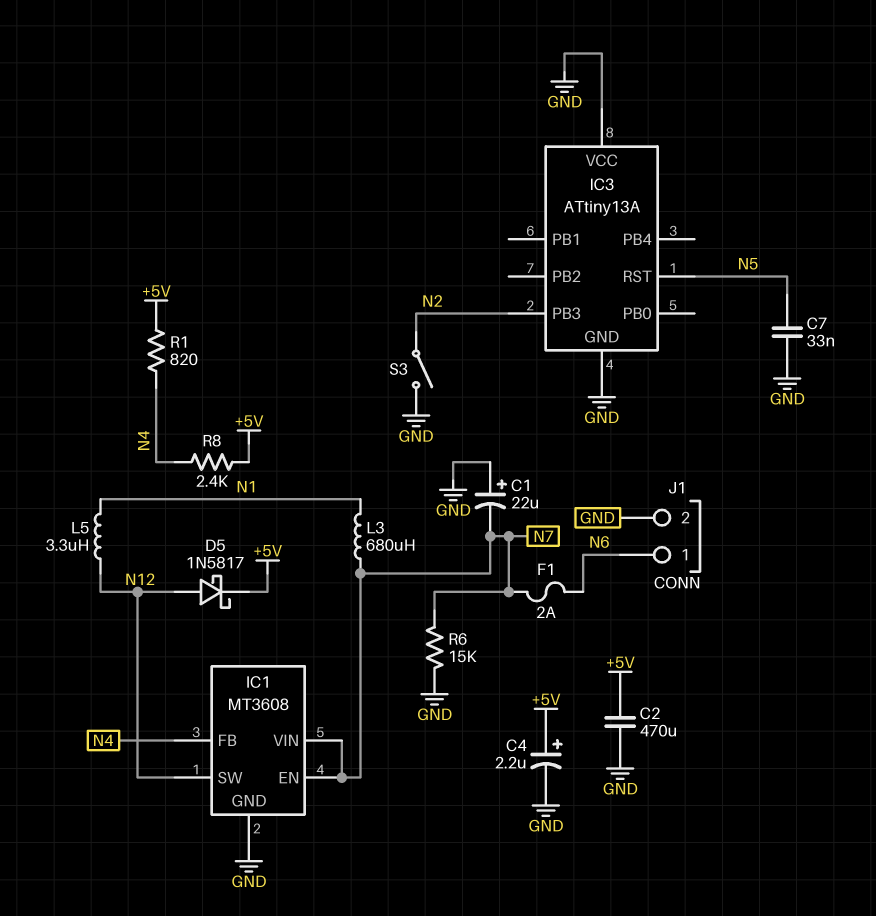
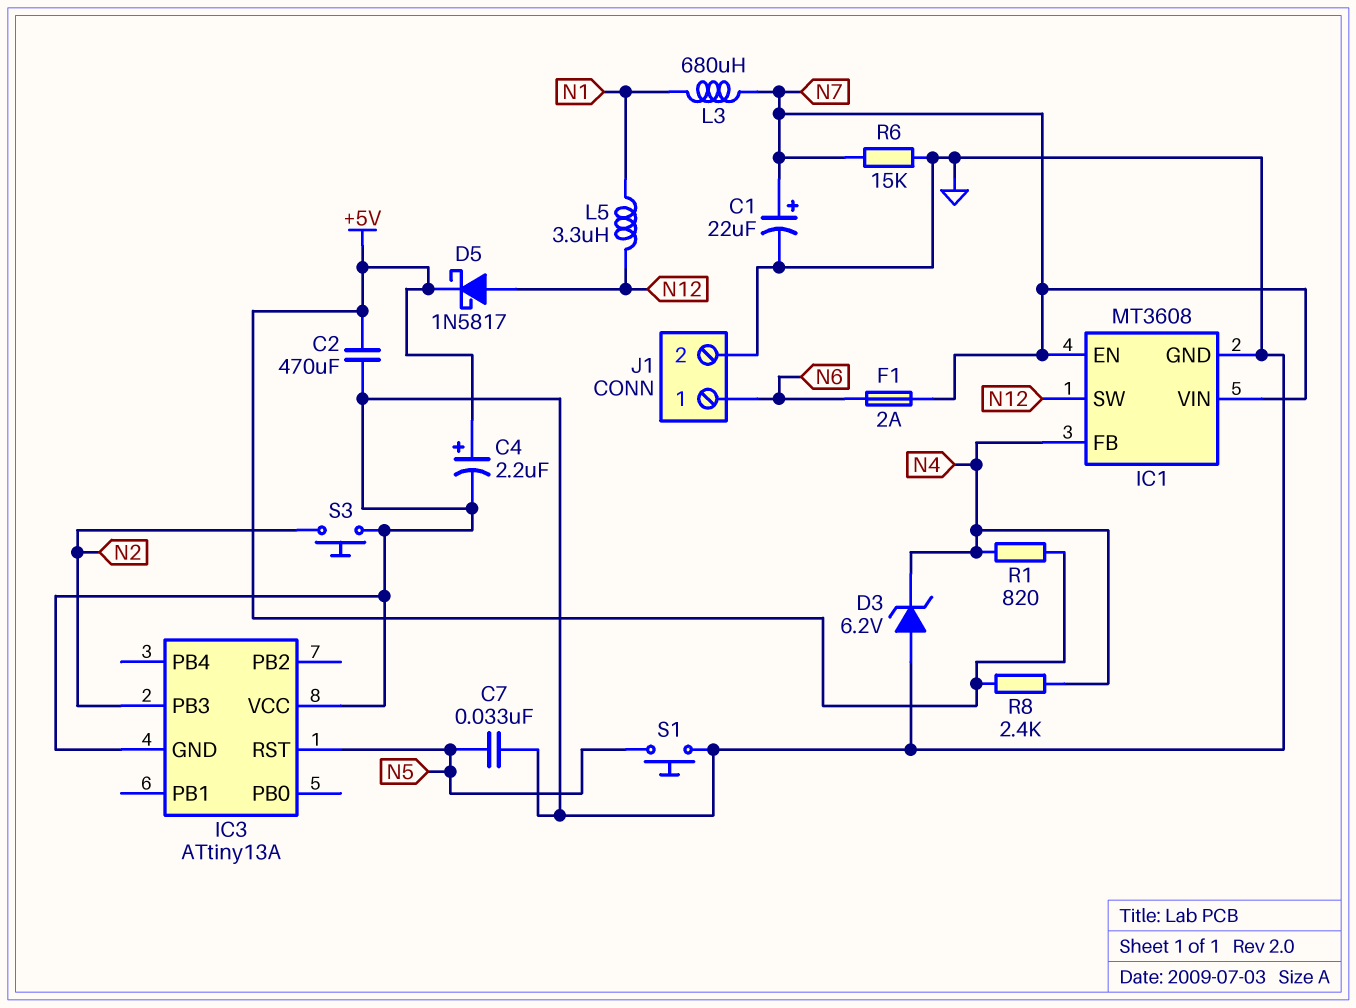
C1: 22uF (plus GND, minus N7) -> 22uF (plus N7, minus GND)
D3: none -> zener 6.2V (A GND, K N4)
S1: none -> button (GND, N5)
S3: switch (GND, N2) -> button (GND, N2)

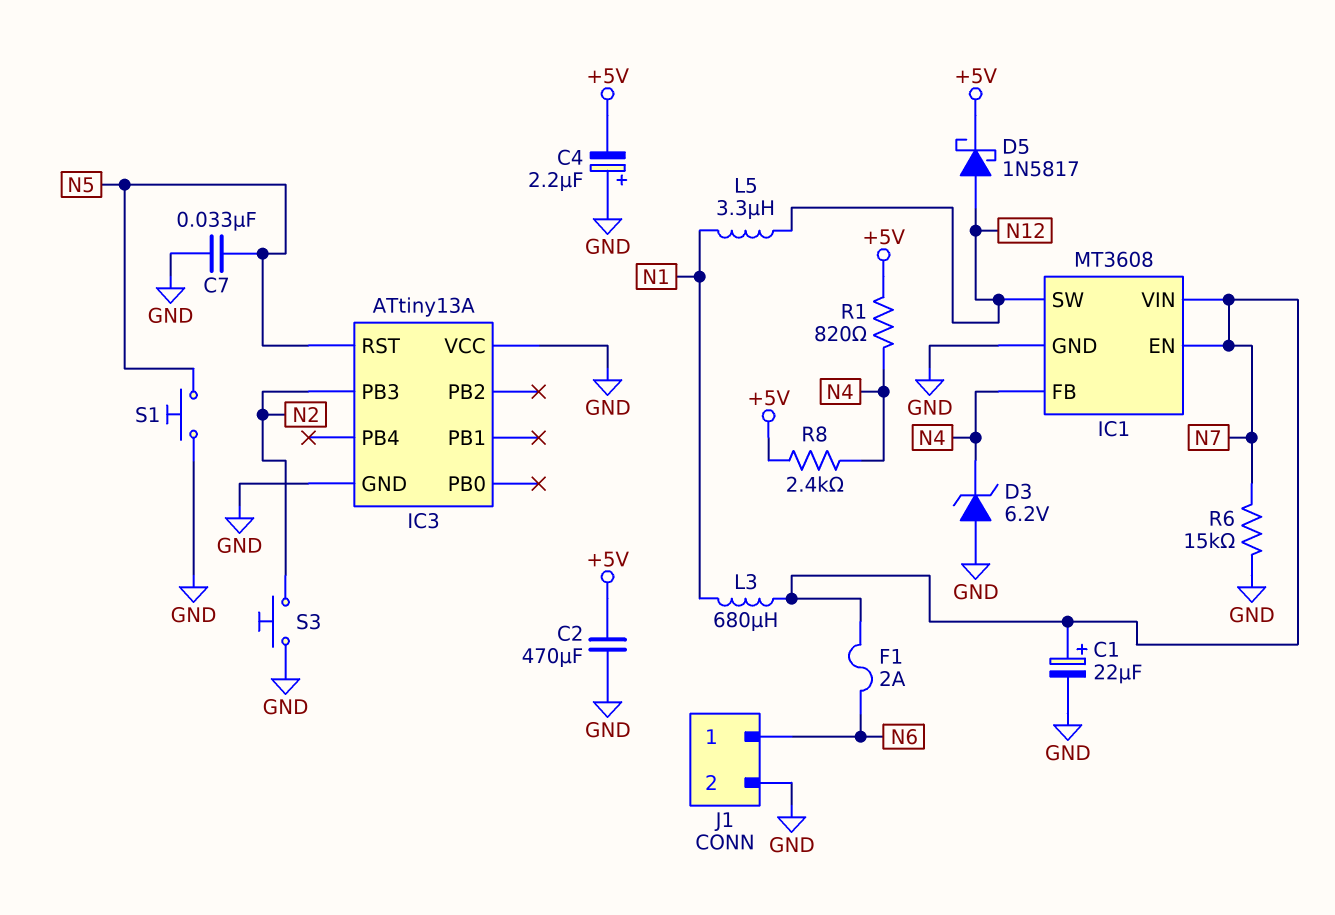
C4: 2.2uF (plus +5V, minus GND) -> 2.2uF (plus GND, minus +5V)

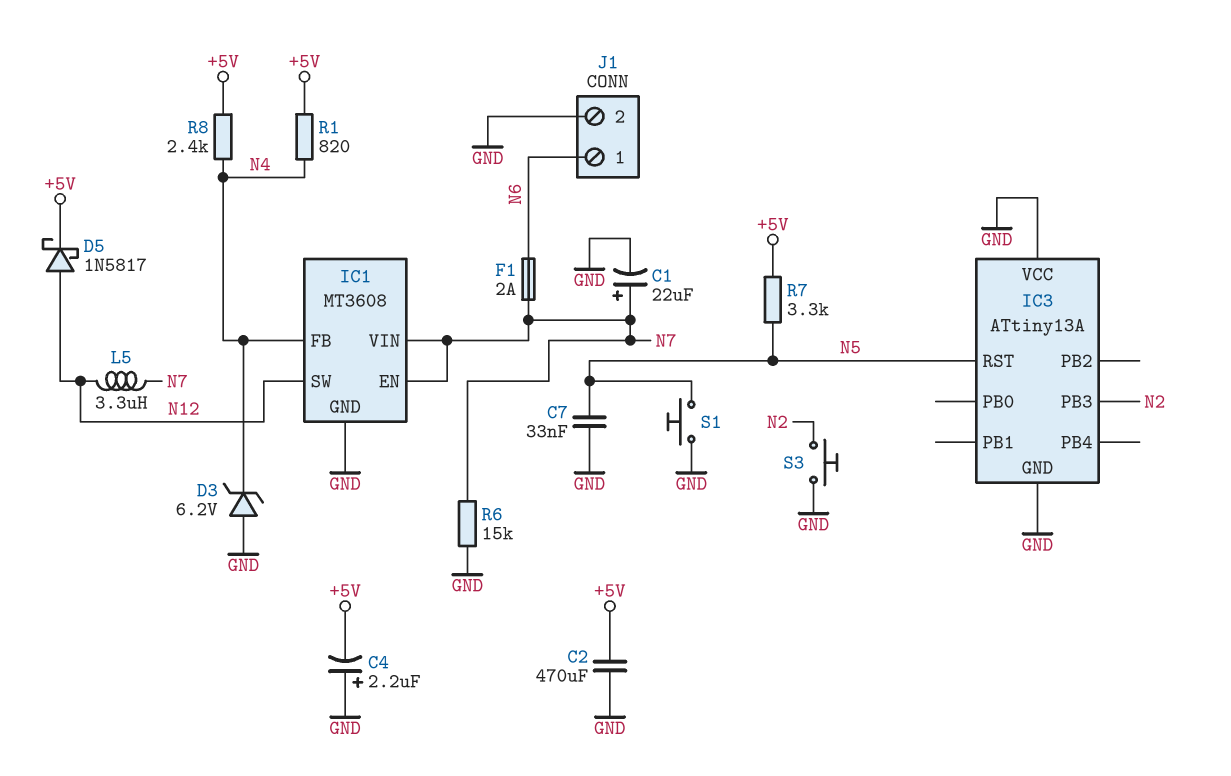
L3: 680uH (N1, N7) -> none
L5: 3.3uH (N1, N12) -> 3.3uH (N7, N12)
R7: none -> 3.3k (+5V, N5)

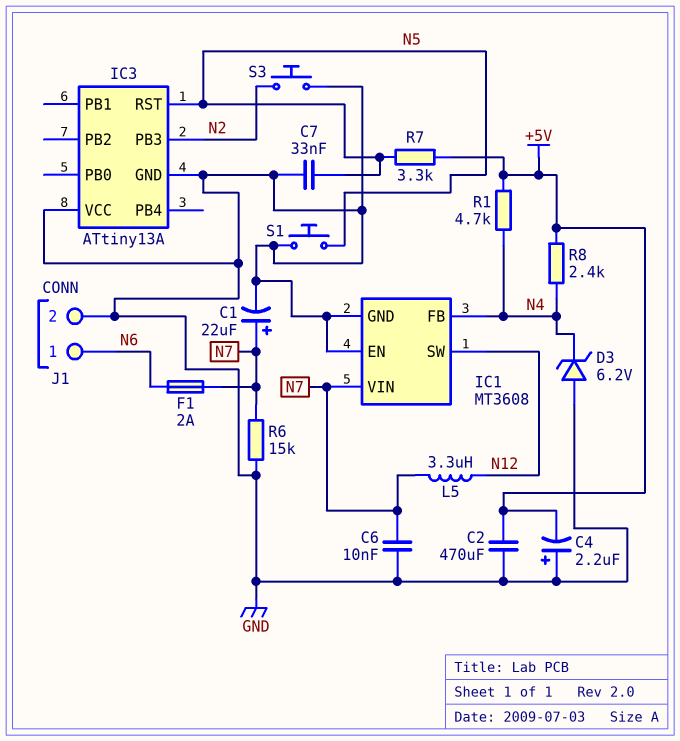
C6: none -> 10nF (GND, N7)
D5: schottky 1N5817 (A N12, K +5V) -> none
IC1 pin EN: N7 -> GND
R1: 820 (+5V, N4) -> 4.7k (+5V, N4)

